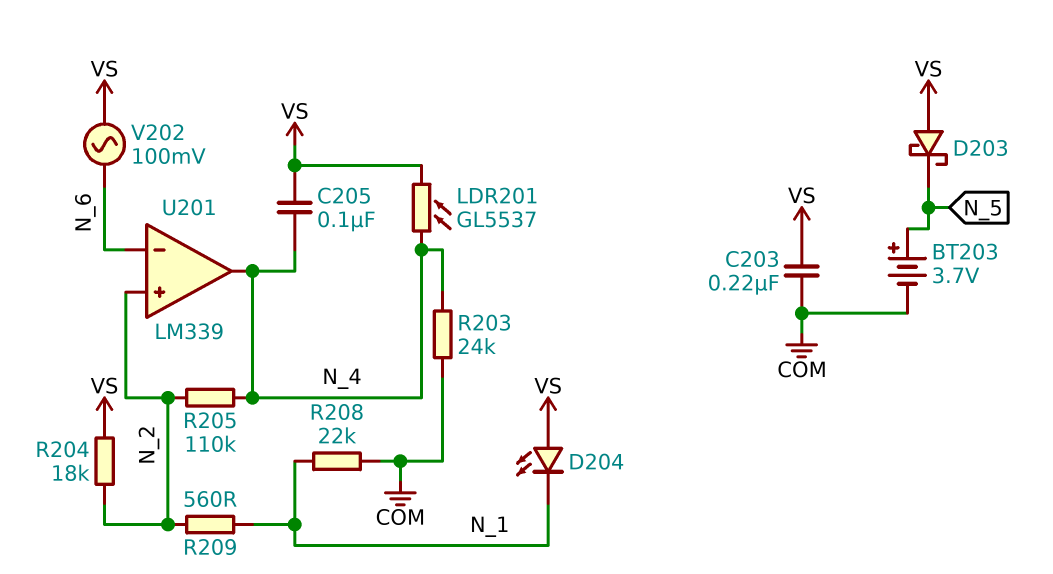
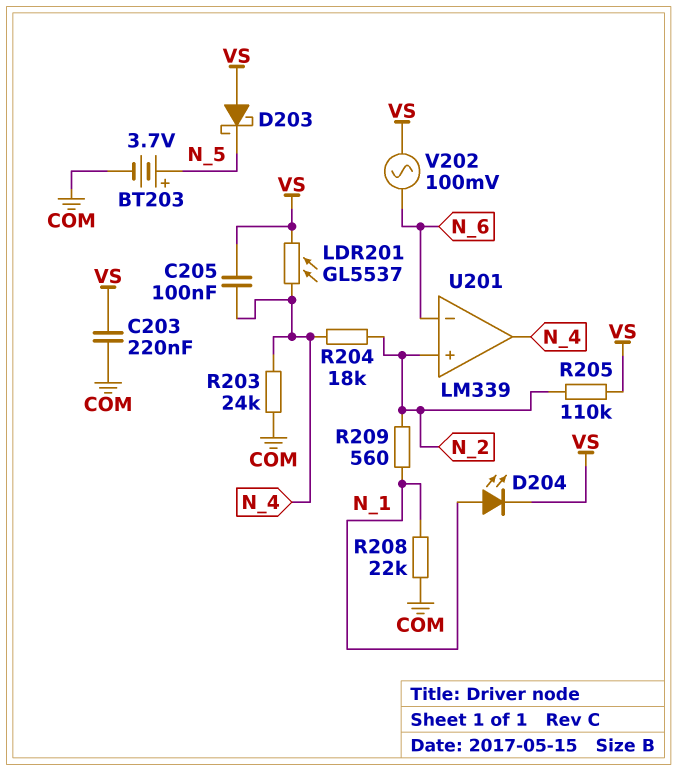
D204: LED (A VS, K N_1) -> LED (A N_1, K VS)
R204: 18k (N_2, VS) -> 18k (N_2, N_4)
R205: 110k (N_2, N_4) -> 110k (N_2, VS)

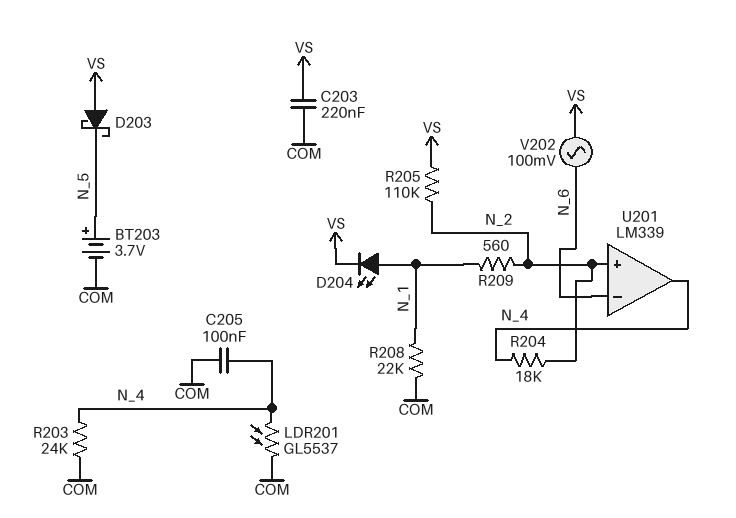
C205: 100nF (N_4, VS) -> 100nF (COM, N_4)
LDR201: GL5537 (N_4, VS) -> GL5537 (COM, N_4)

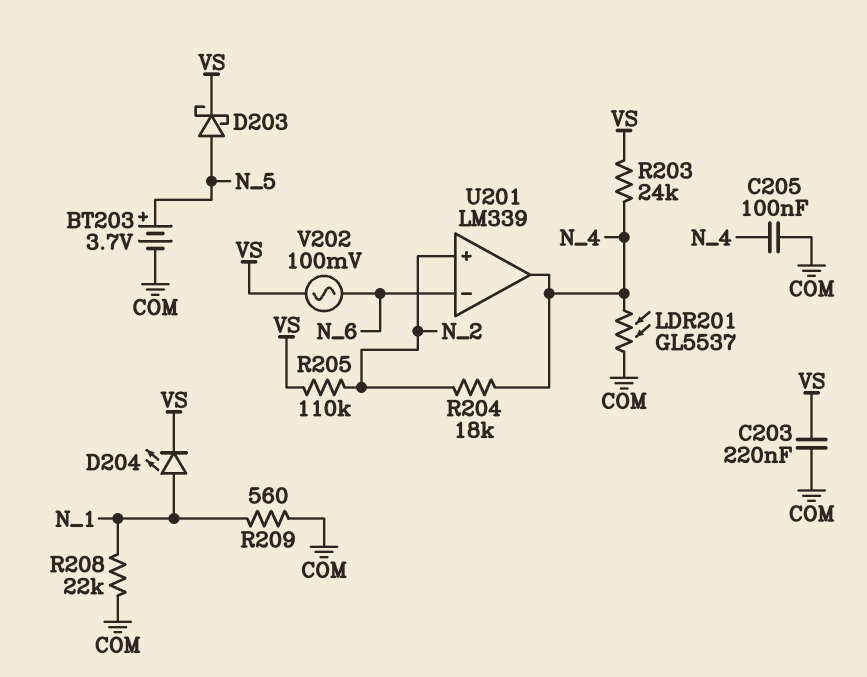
D203: schottky (A VS, K N_5) -> schottky (A N_5, K VS)
R203: 24k (COM, N_4) -> 24k (N_4, VS)
R209: 560 (N_1, N_2) -> 560 (COM, N_1)

